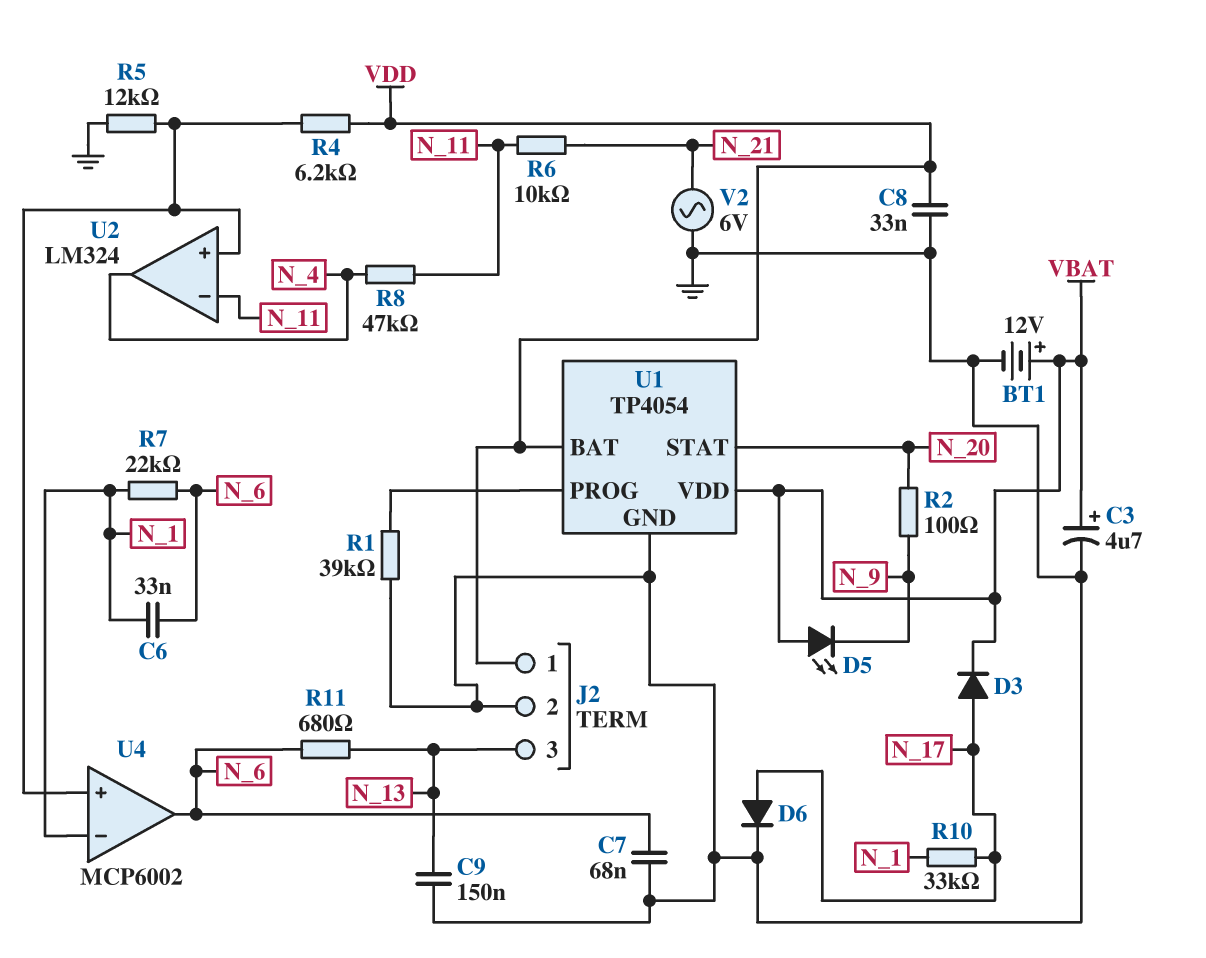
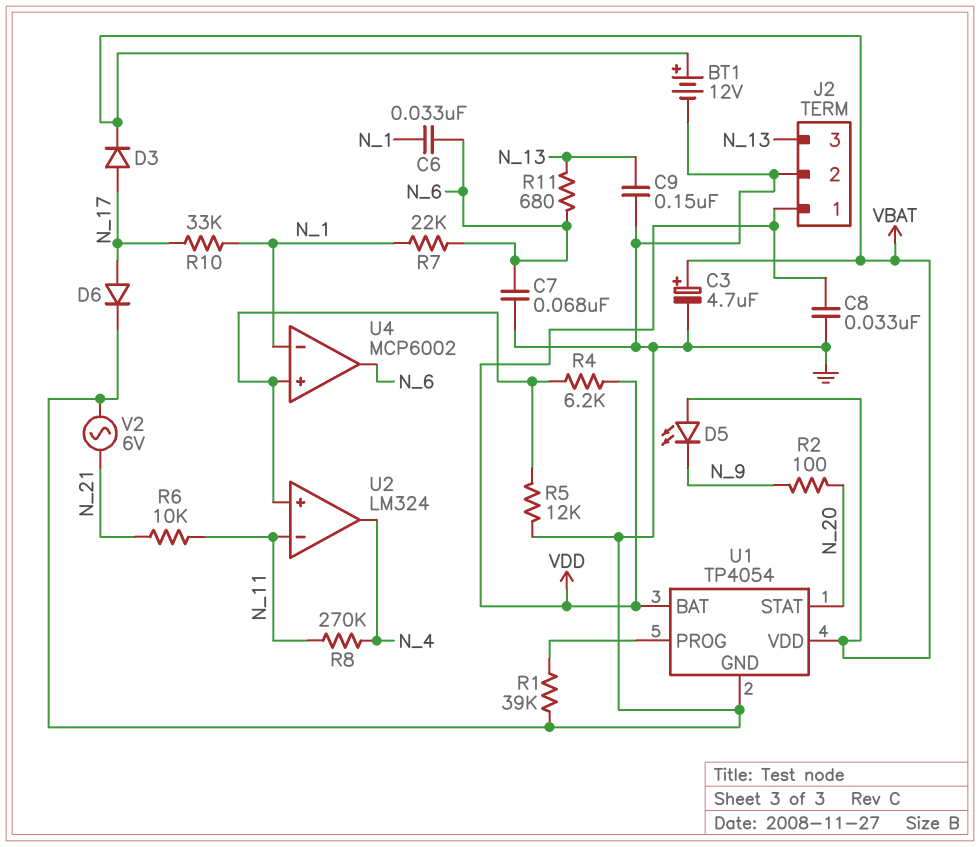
R8: 47k (N_4, N_11) -> 270k (N_4, N_11)

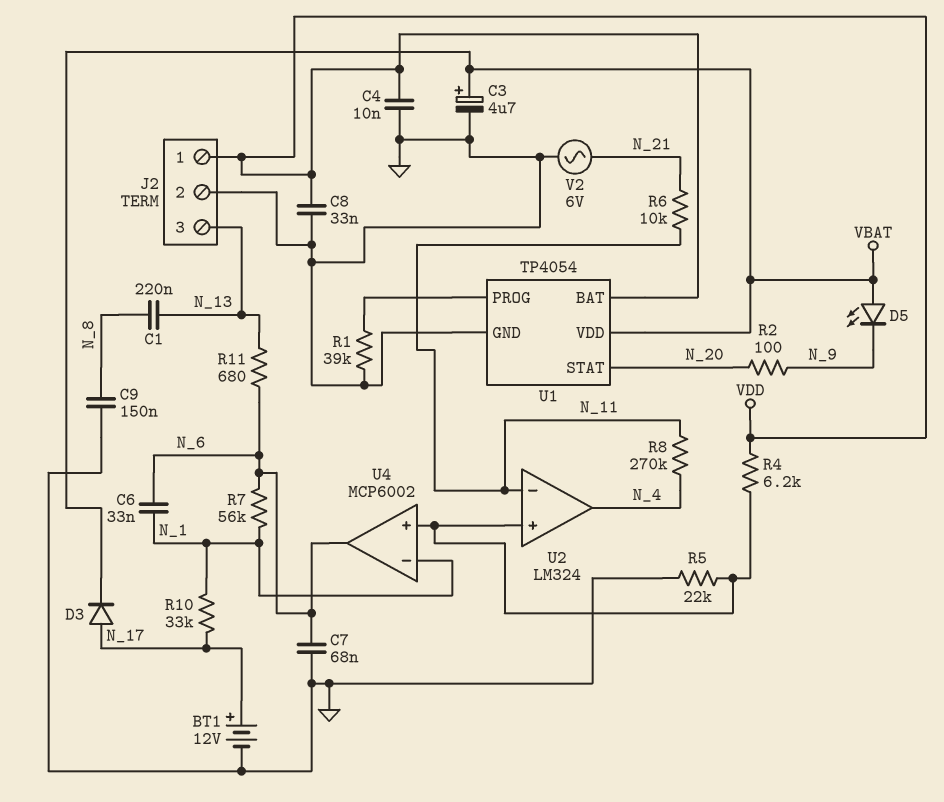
BT1: 12V (plus VBAT, minus GND) -> 12V (plus N_17, minus GND)
C1: none -> 220nF (N_8, N_13)
C4: none -> 10nF (GND, VDD)
C9: 150nF (GND, N_13) -> 150nF (GND, N_8)
D6: diode (A N_17, K GND) -> none
R5: 12k (GND, U2/in+) -> 22k (GND, U2/in+)
R7: 22k (N_1, N_6) -> 56k (N_1, N_6)

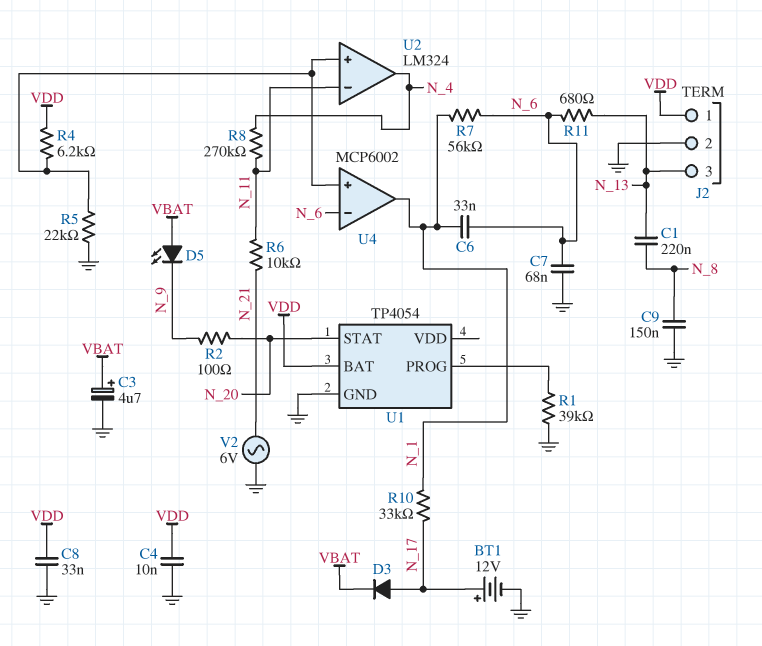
U1 pin VDD: VBAT -> none
U4 pin in-: N_1 -> N_6
U4 pin out: N_6 -> N_1

